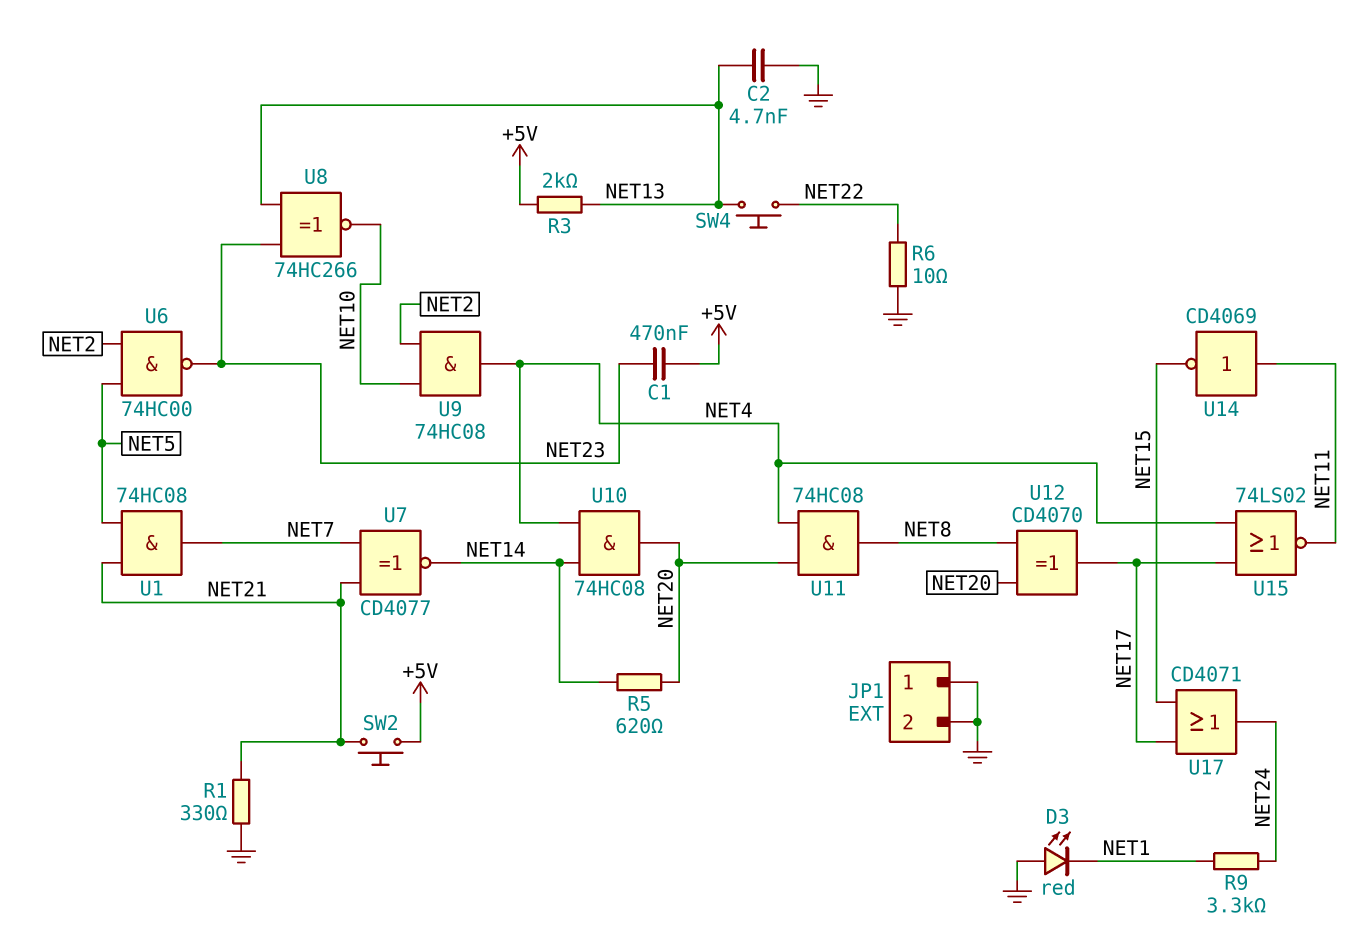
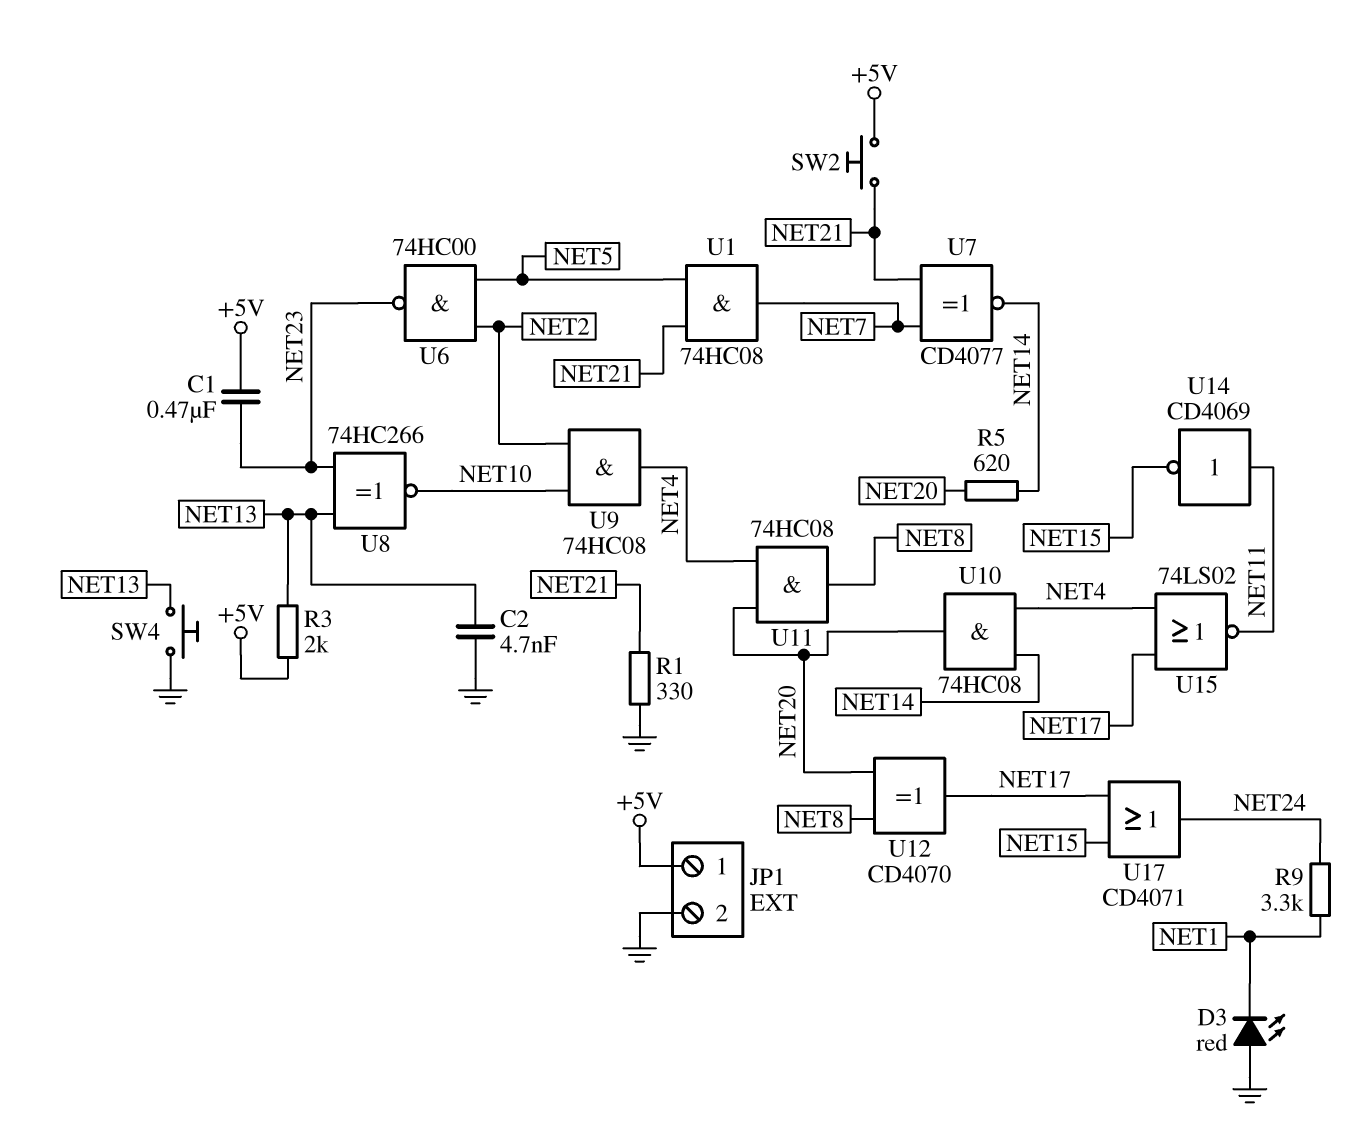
JP1 pin 1: GND -> +5V
R6: 10 (GND, NET22) -> none
SW4: button (NET13, NET22) -> button (GND, NET13)

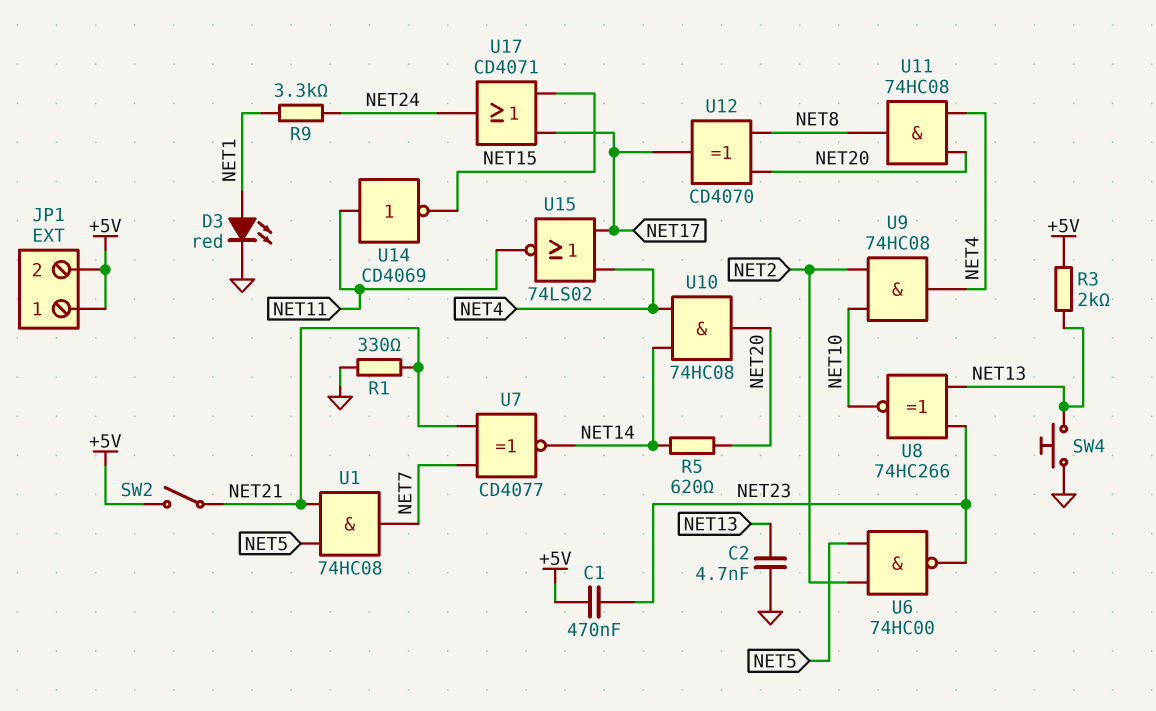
D3: LED red (A GND, K NET1) -> LED red (A NET1, K GND)
JP1 pin 2: GND -> +5V
SW2: button (+5V, NET21) -> switch (+5V, NET21)

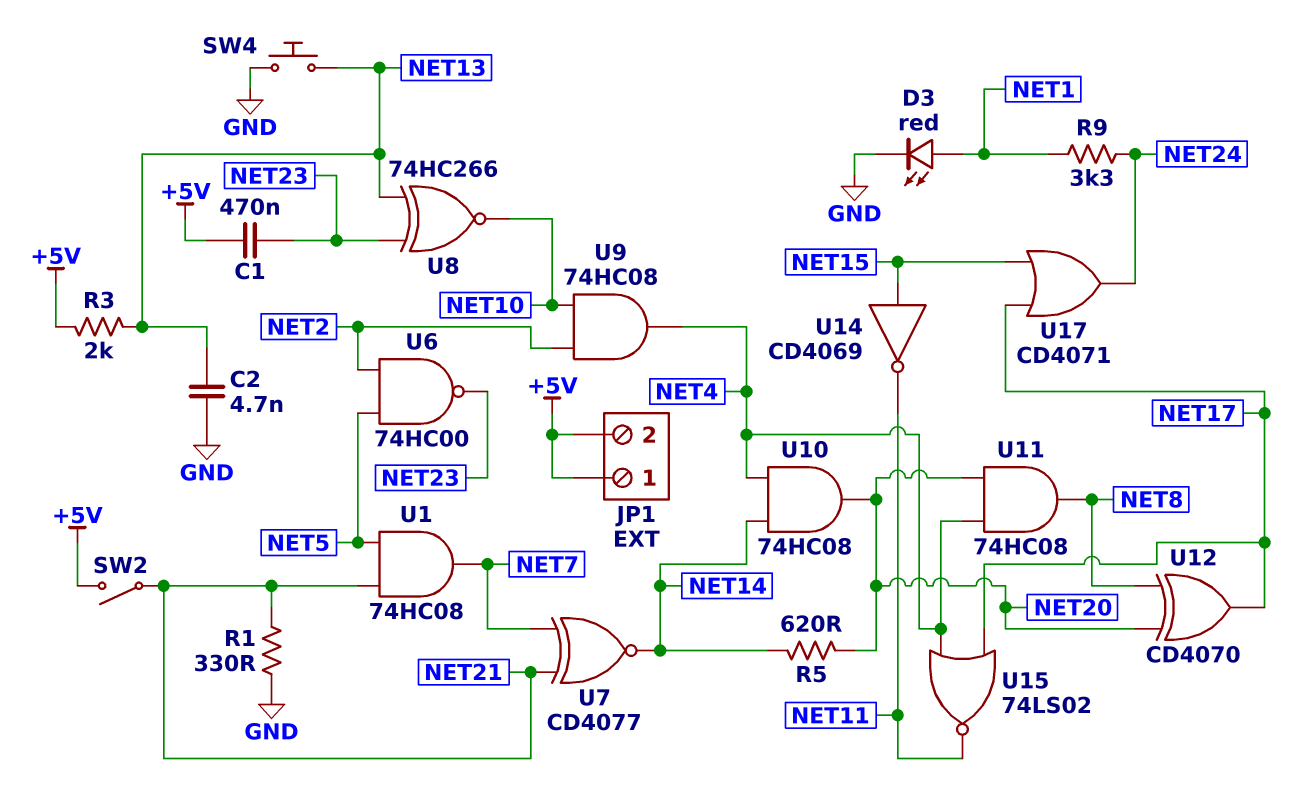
U14: NOT CD4069 (in NET11, out NET15) -> NOT CD4069 (in NET15, out NET11)

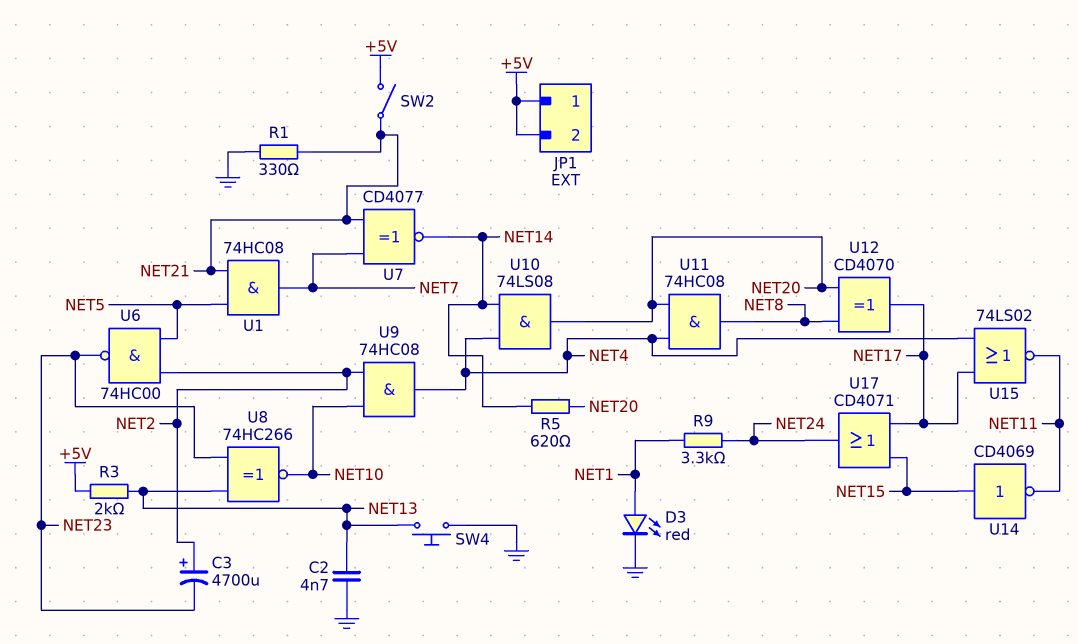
C1: 470nF (+5V, NET23) -> none
C3: none -> 4700uF (plus NET2, minus NET23)
U10: AND 74HC08 (in NET4, in NET14, out NET20) -> AND 74LS08 (in NET4, in NET14, out NET20)

